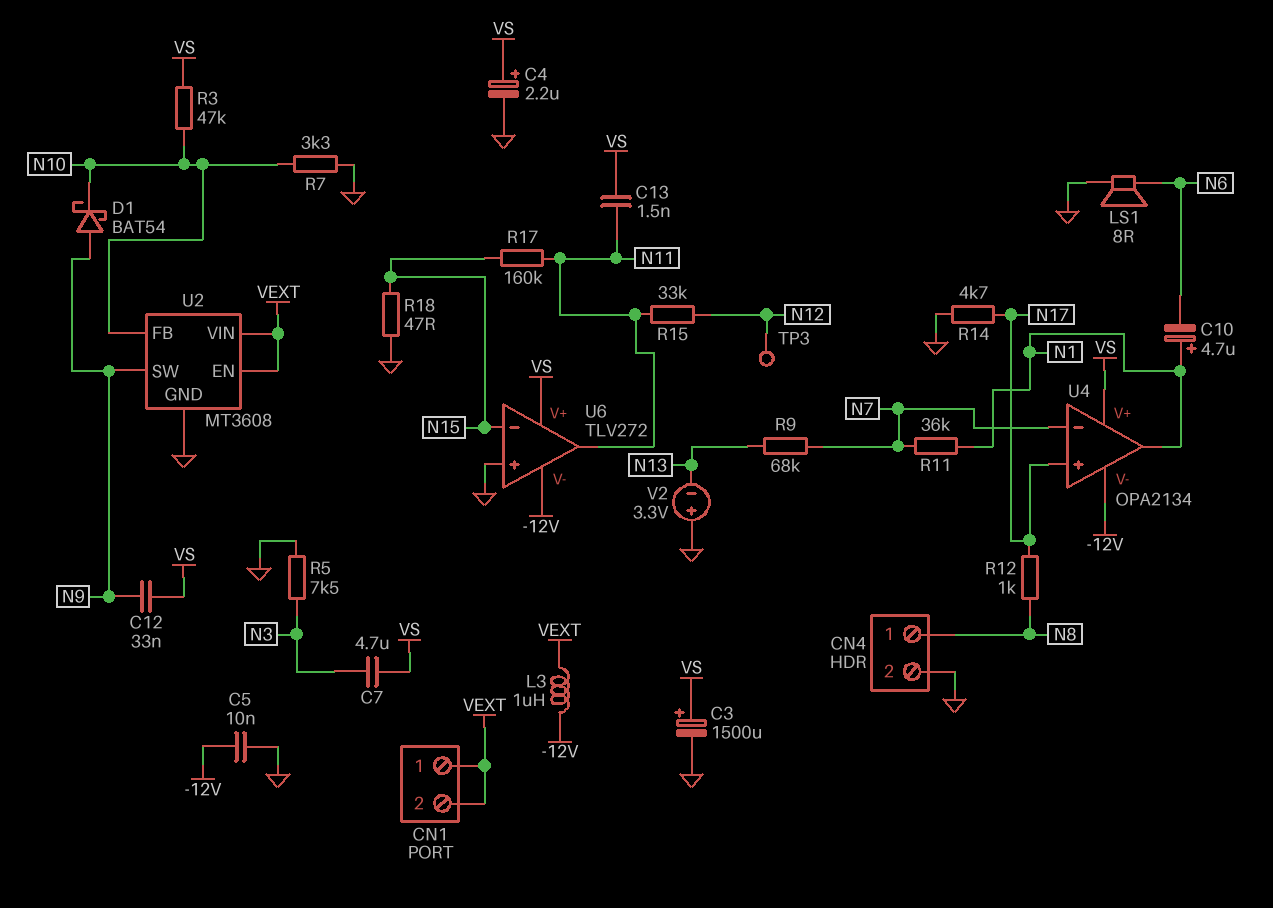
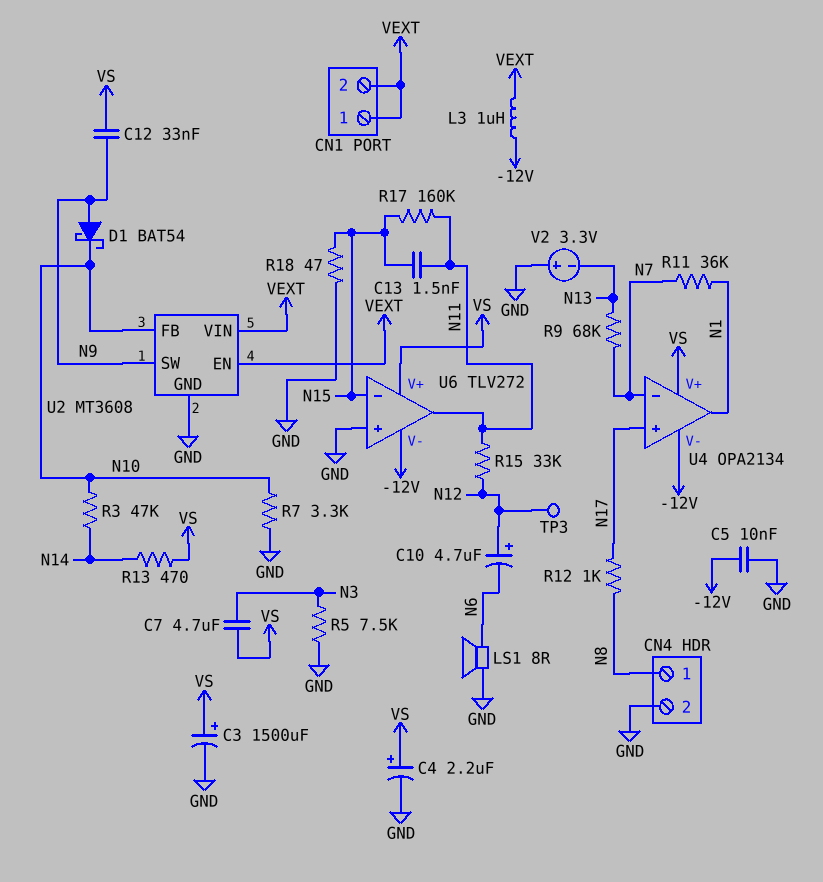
C10: 4.7uF (plus N1, minus N6) -> 4.7uF (plus N12, minus N6)
C13: 1.5nF (N11, VS) -> 1.5nF (N11, N15)
R3: 47k (N10, VS) -> 47k (N10, N14)
R13: none -> 470 (N14, VS)
R14: 4.7k (GND, N17) -> none

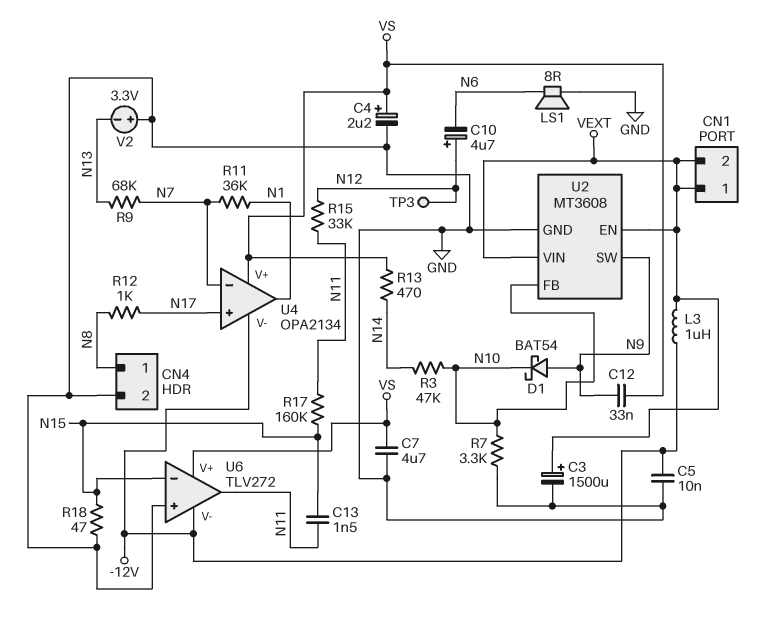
C3: 1500uF (plus VS, minus GND) -> 1500uF (plus VEXT, minus GND)
C7: 4.7uF (N3, VS) -> 4.7uF (GND, VS)
R5: 7.5k (GND, N3) -> none

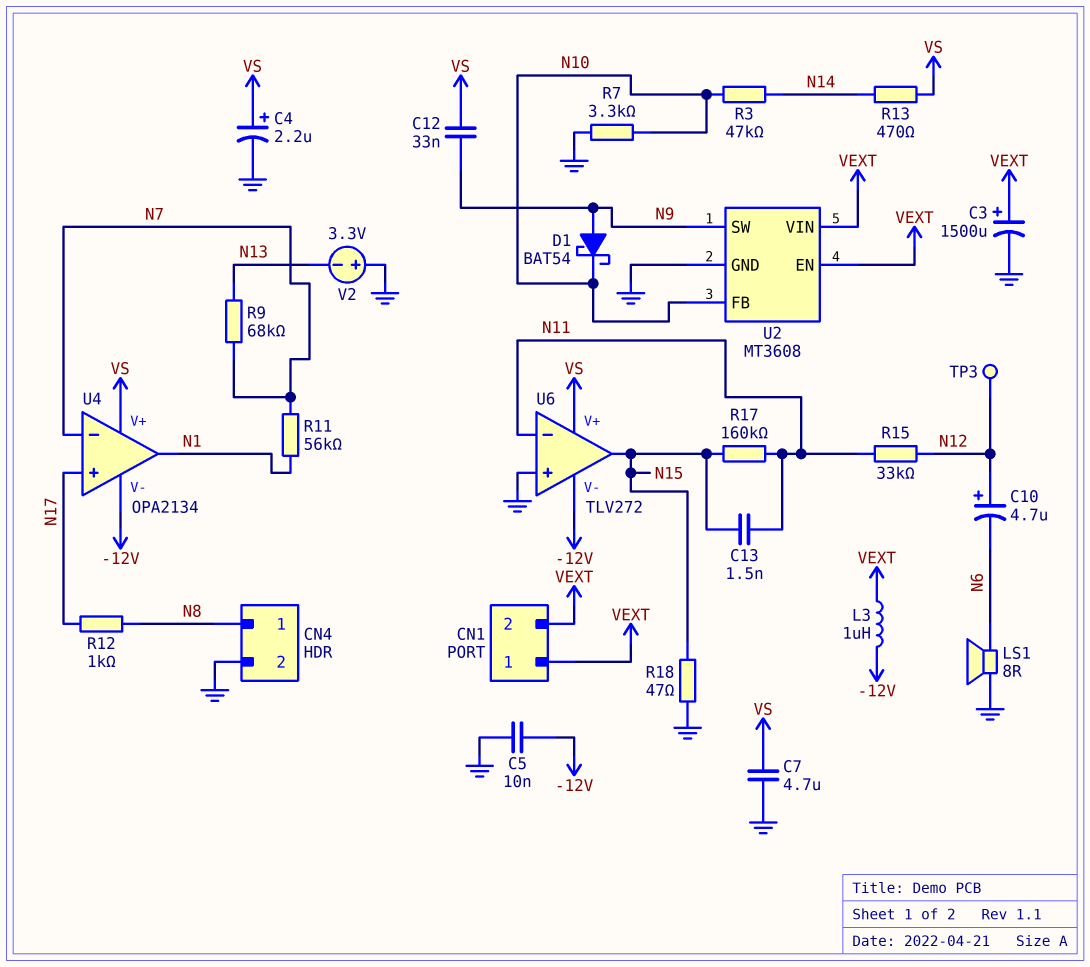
R11: 36k (N1, N7) -> 56k (N1, N7)
U6 pin in-: N15 -> N11
U6 pin out: N11 -> N15

